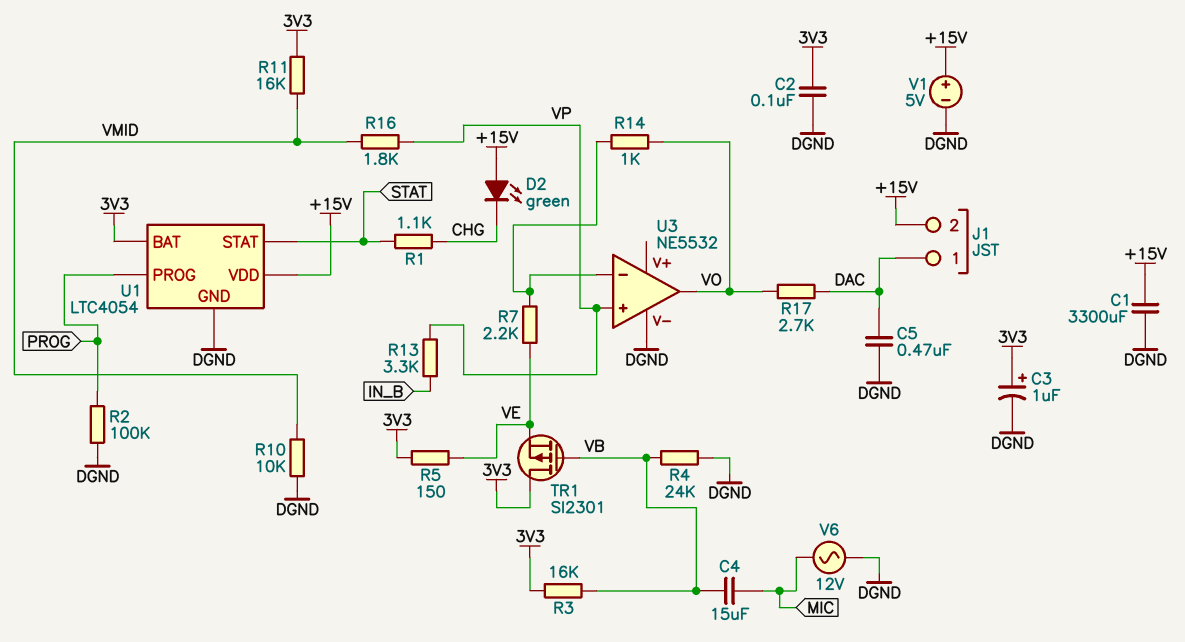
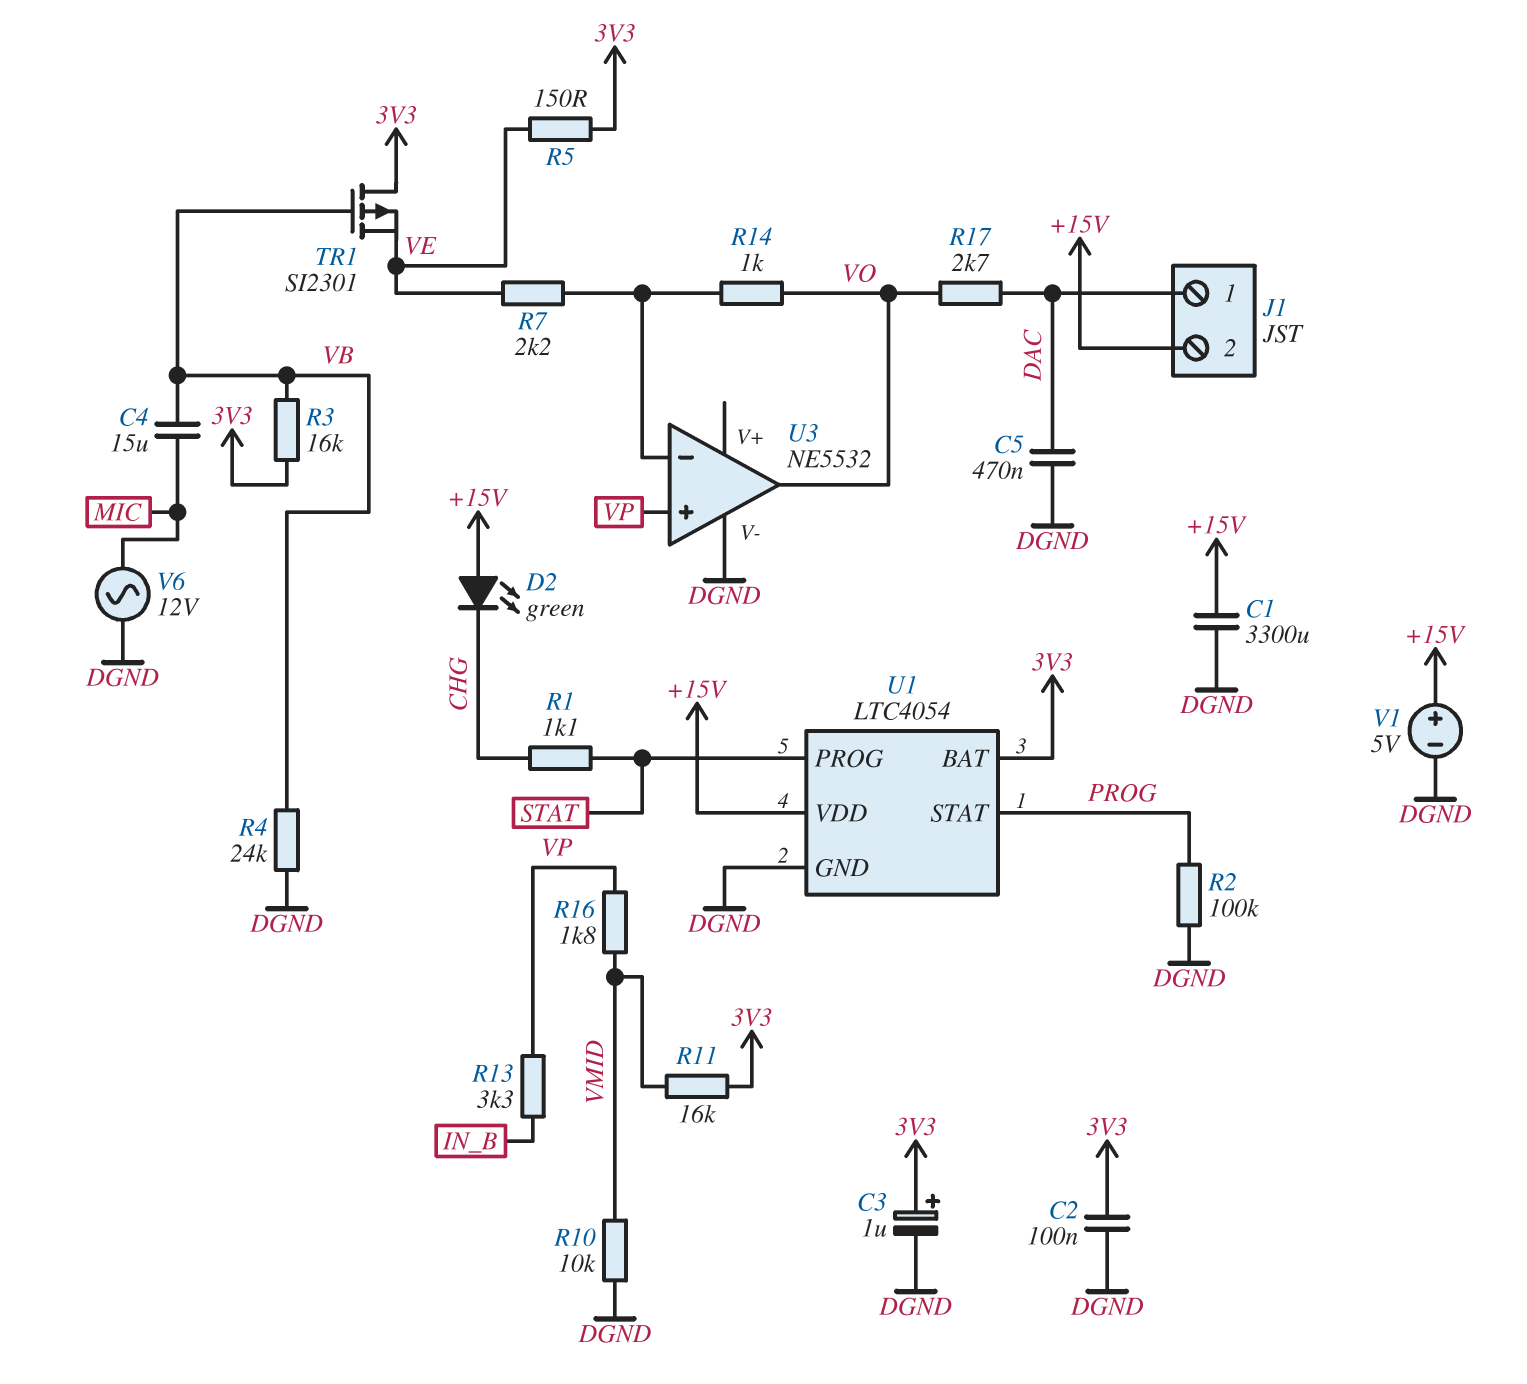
U1 pin PROG: PROG -> STAT
U1 pin STAT: STAT -> PROG

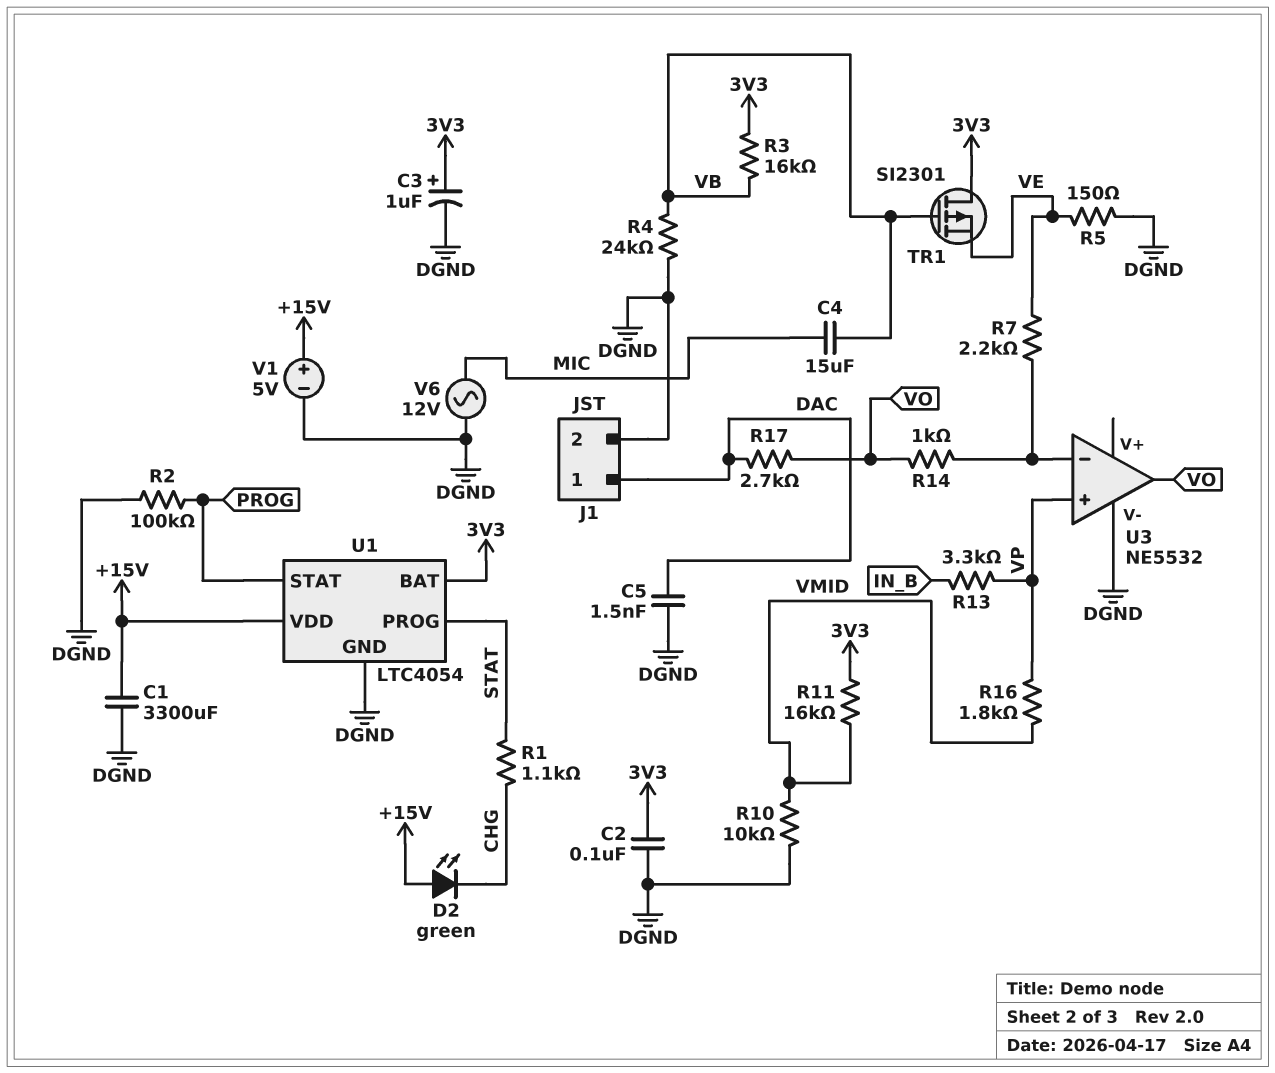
C5: 470nF (DAC, DGND) -> 1.5nF (DAC, DGND)
J1 pin 2: +15V -> DGND
R5: 150 (3V3, VE) -> 150 (DGND, VE)

